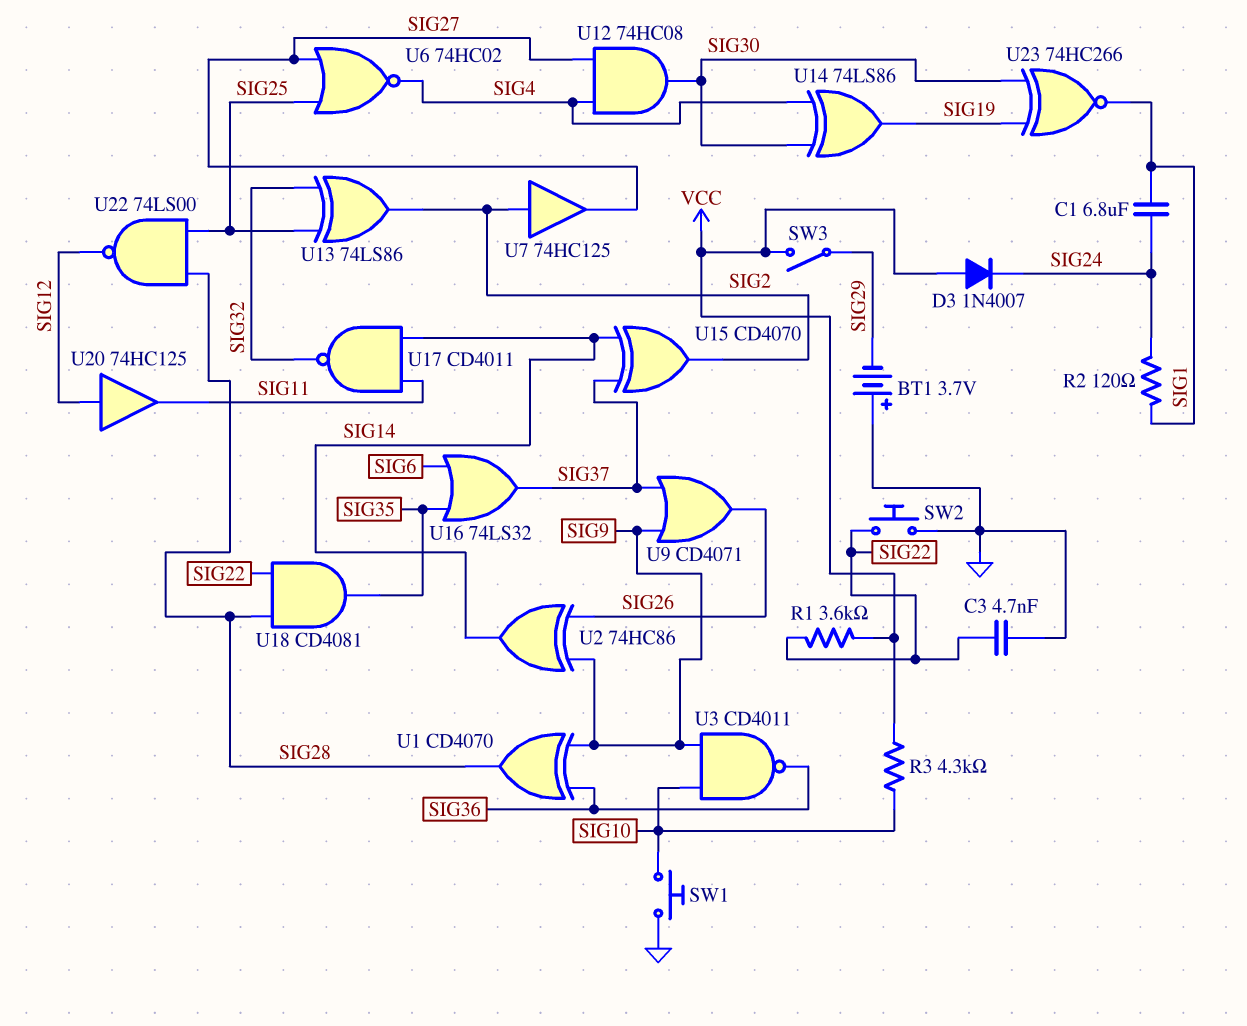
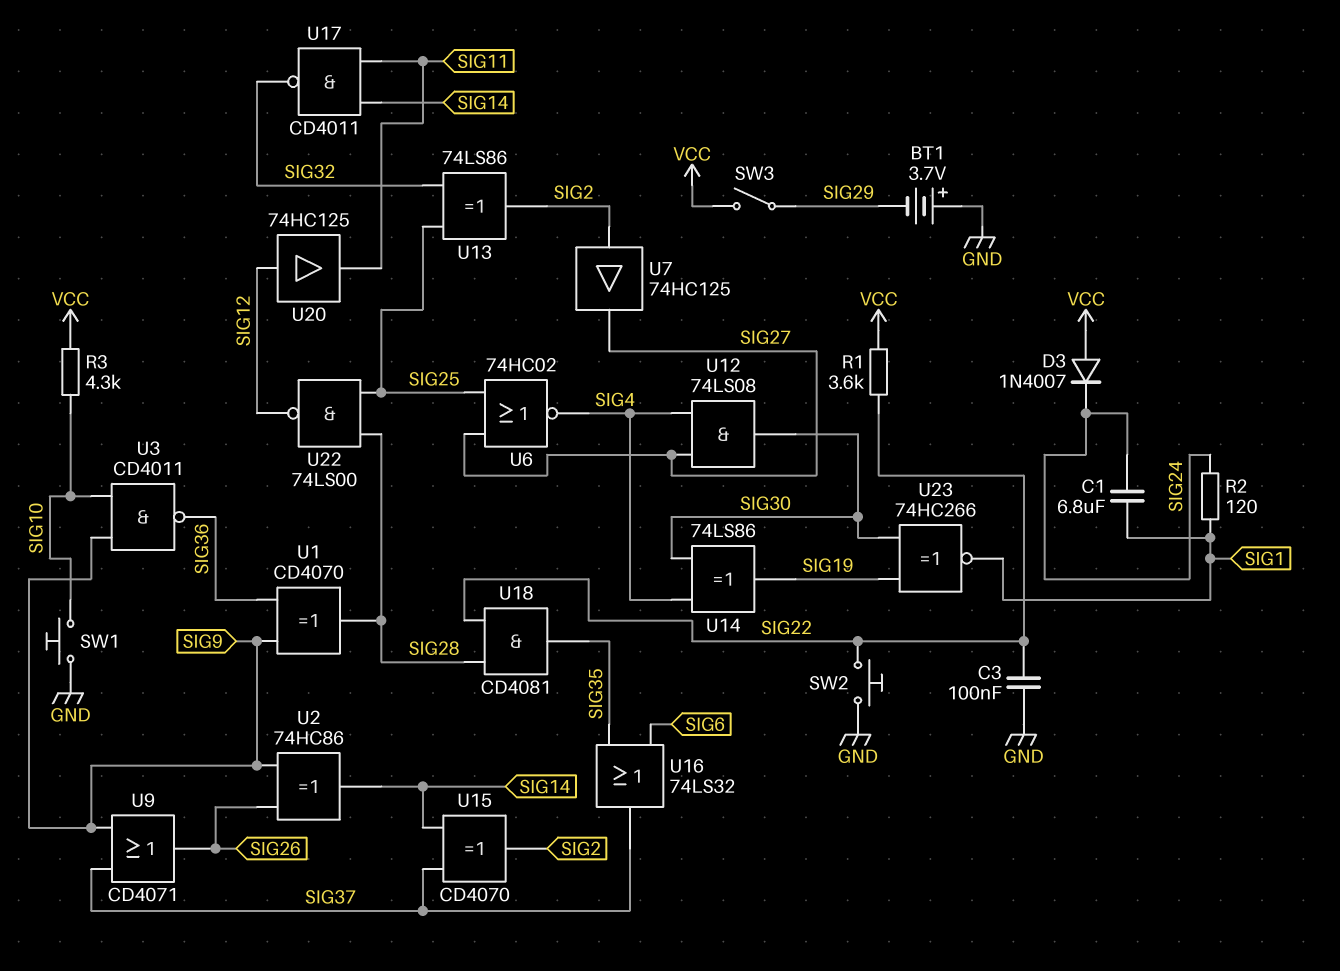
C3: 4.7nF (GND, SIG22) -> 100nF (GND, SIG22)
U12: AND 74HC08 (in SIG4, in SIG27, out SIG30) -> AND 74LS08 (in SIG4, in SIG27, out SIG30)

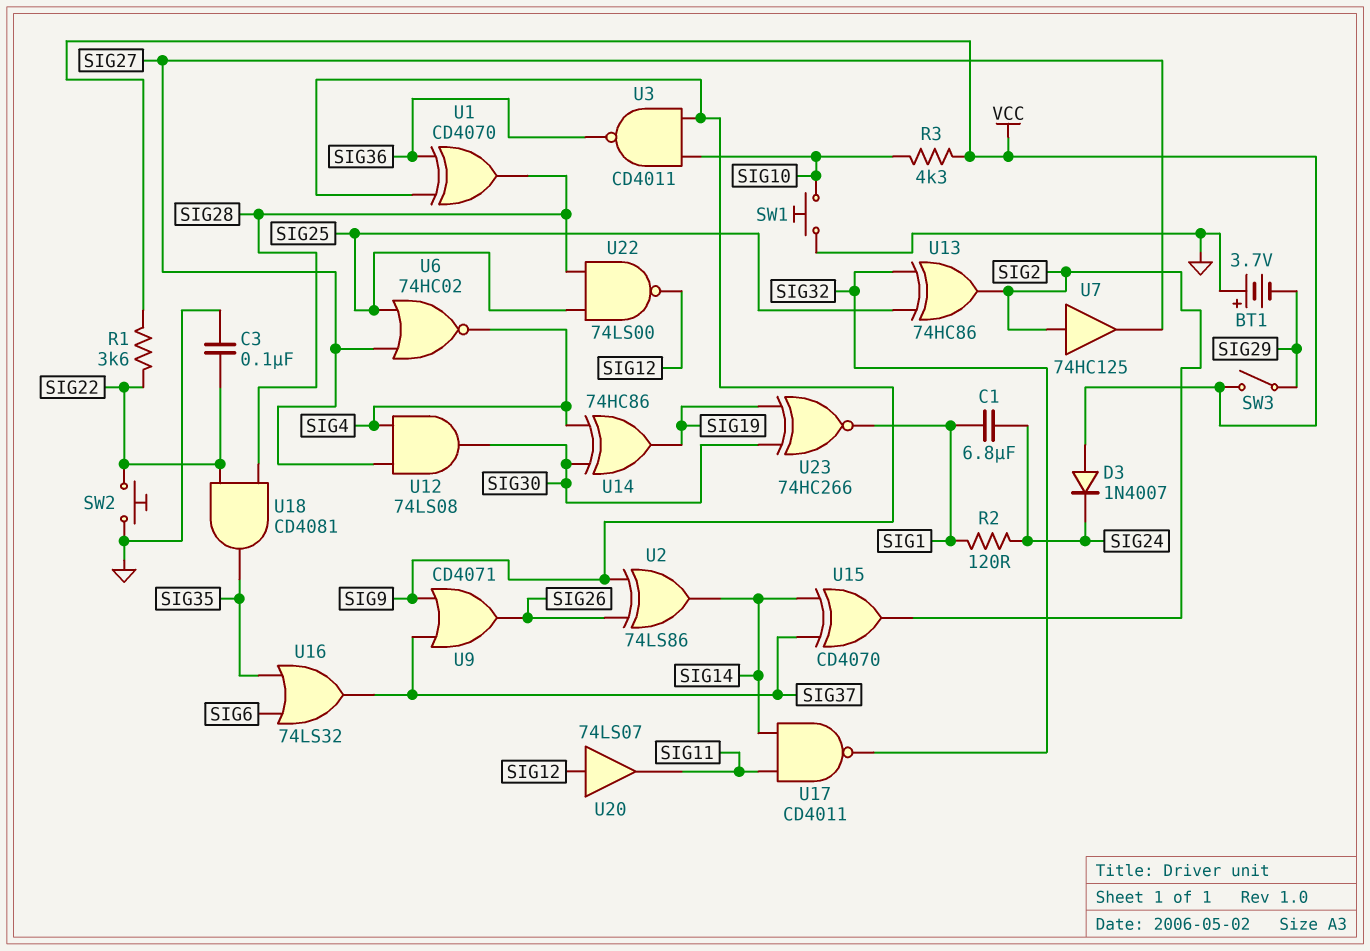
U2: XOR 74HC86 (in SIG9, in SIG26, out SIG14) -> XOR 74LS86 (in SIG9, in SIG26, out SIG14)
U13: XOR 74LS86 (in SIG25, in SIG32, out SIG2) -> XOR 74HC86 (in SIG25, in SIG32, out SIG2)
U14: XOR 74LS86 (in SIG4, in SIG30, out SIG19) -> XOR 74HC86 (in SIG4, in SIG30, out SIG19)
U20: buffer 74HC125 (in SIG12, out SIG11) -> buffer 74LS07 (in SIG12, out SIG11)

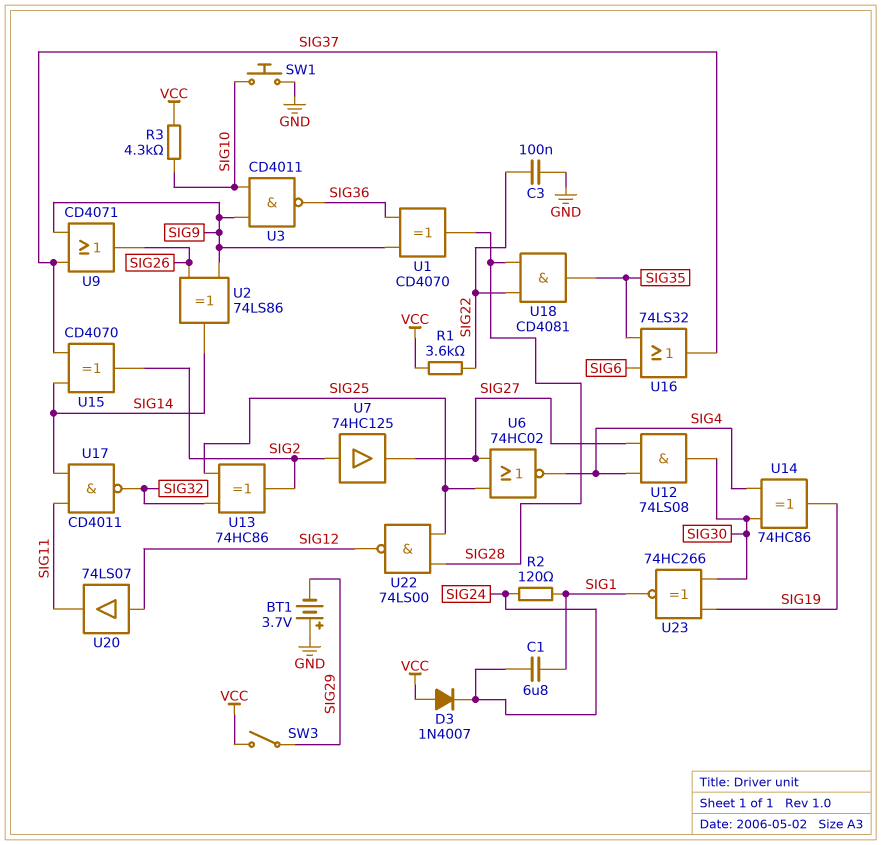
SW2: button (GND, SIG22) -> none

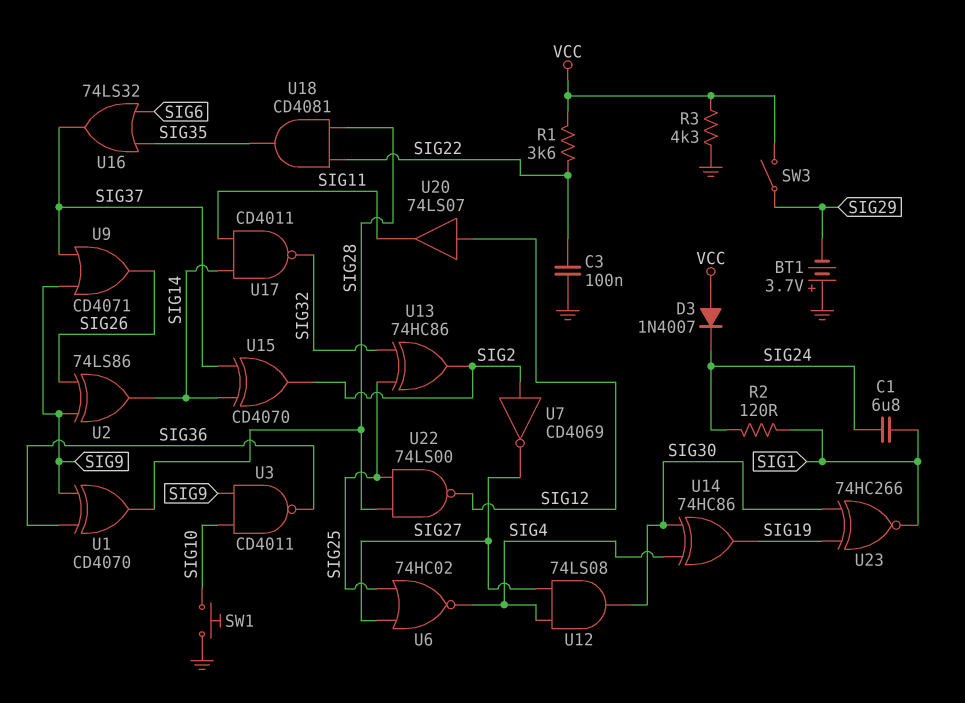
R3: 4.3k (SIG10, VCC) -> 4.3k (GND, VCC)
U7: buffer 74HC125 (in SIG2, out SIG27) -> NOT CD4069 (in SIG2, out SIG27)

